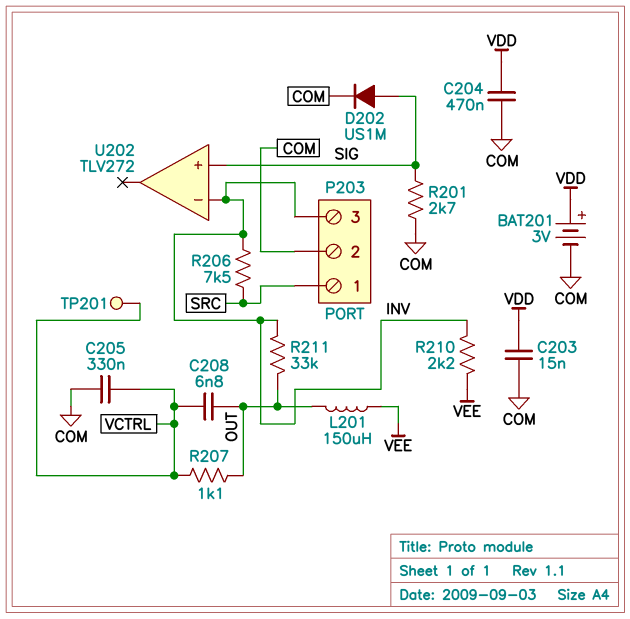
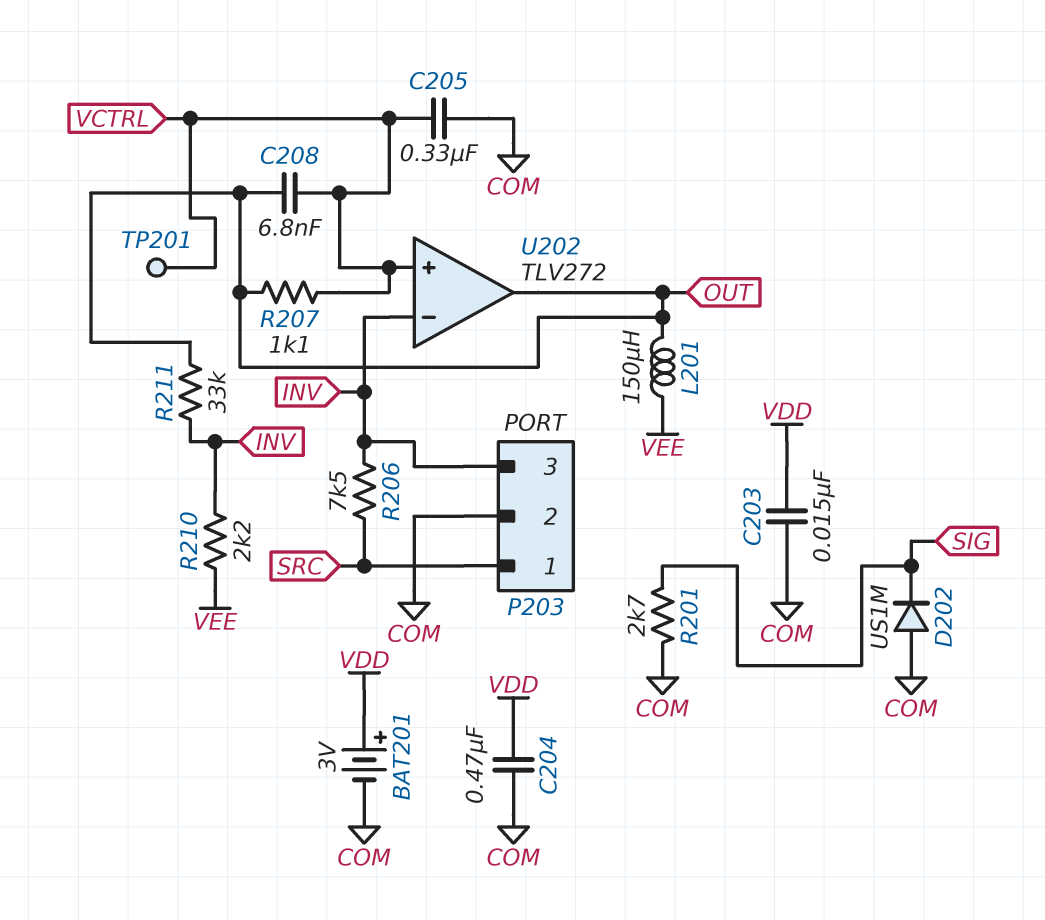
D202: diode US1M (A SIG, K COM) -> diode US1M (A COM, K SIG)
U202 pin in+: SIG -> VCTRL
U202 pin out: none -> OUT

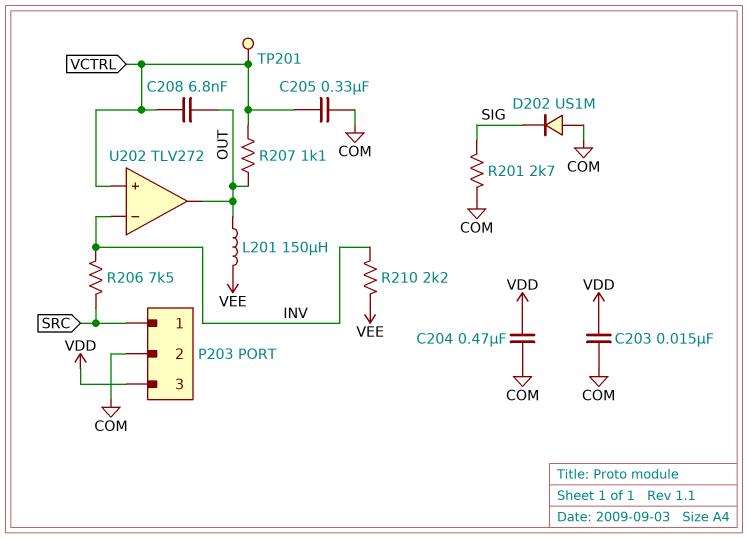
BAT201: 3V (plus VDD, minus COM) -> none
P203 pin 3: INV -> VDD
R211: 33k (INV, OUT) -> none

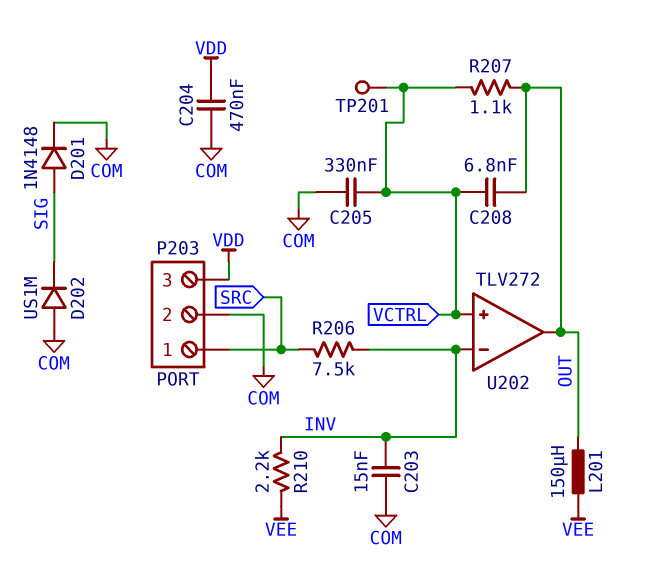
C203: 15nF (COM, VDD) -> 15nF (COM, INV)
D201: none -> diode 1N4148 (A SIG, K COM)
R201: 2.7k (COM, SIG) -> none

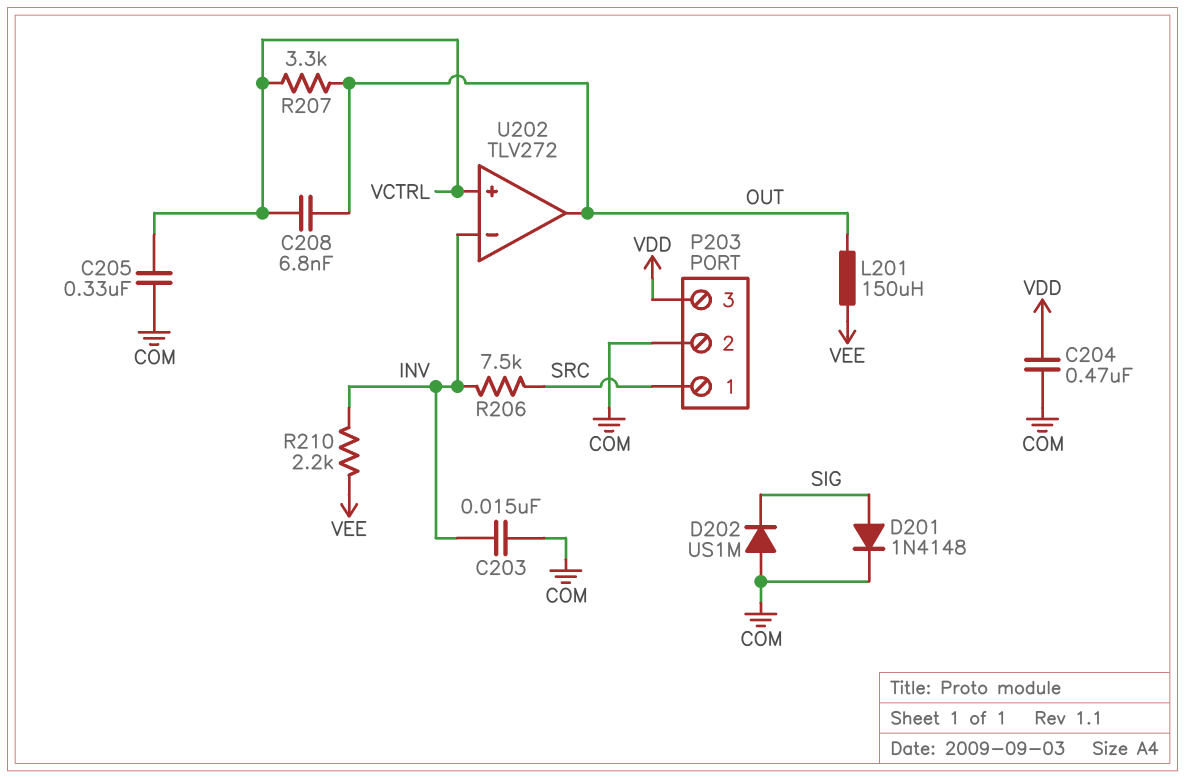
R207: 1.1k (OUT, VCTRL) -> 3.3k (OUT, VCTRL)
TP201: test point (VCTRL) -> none

